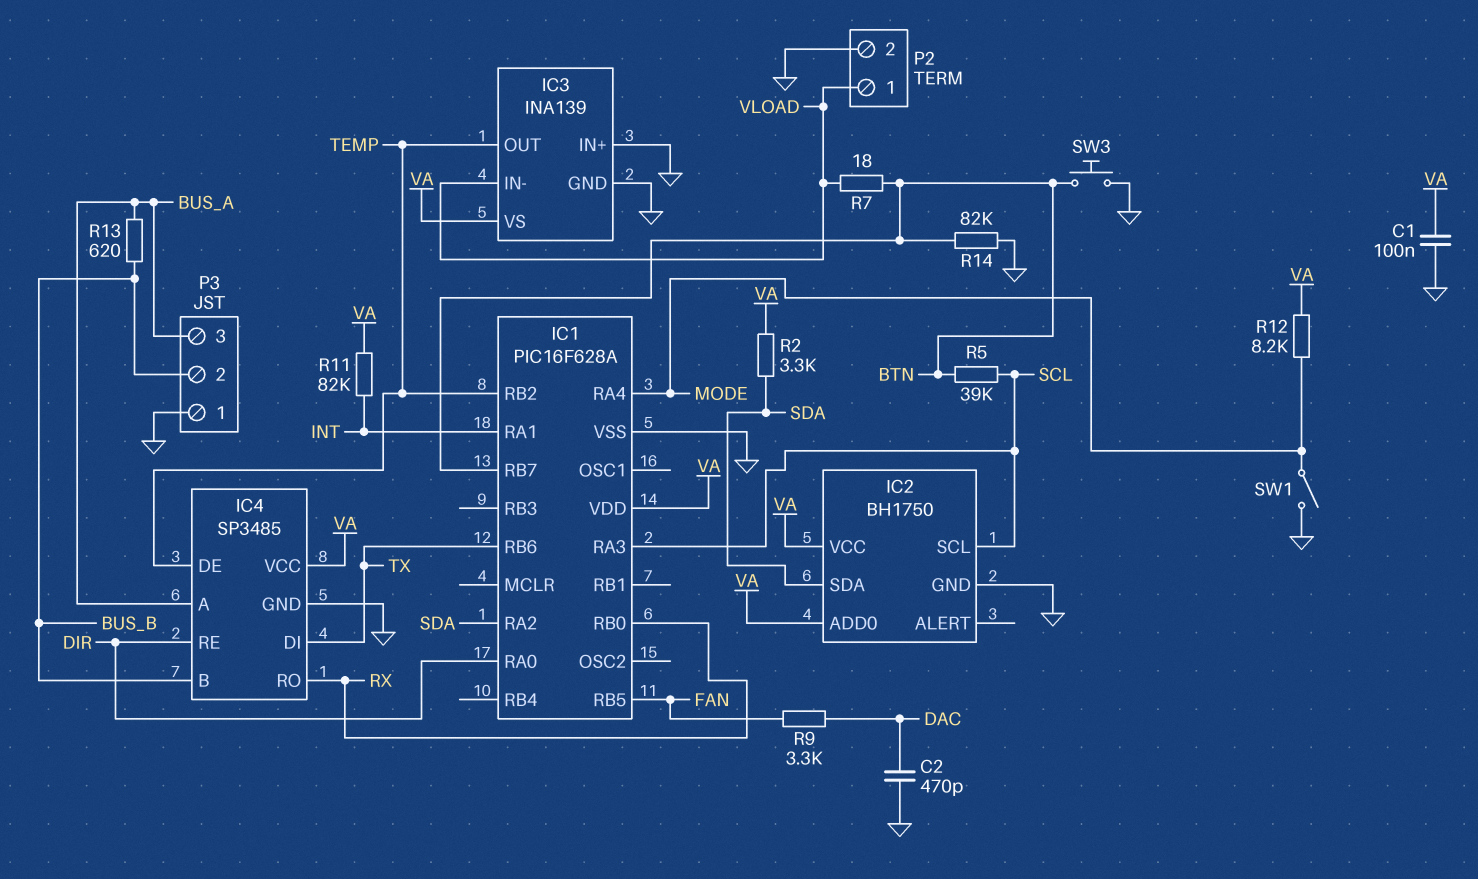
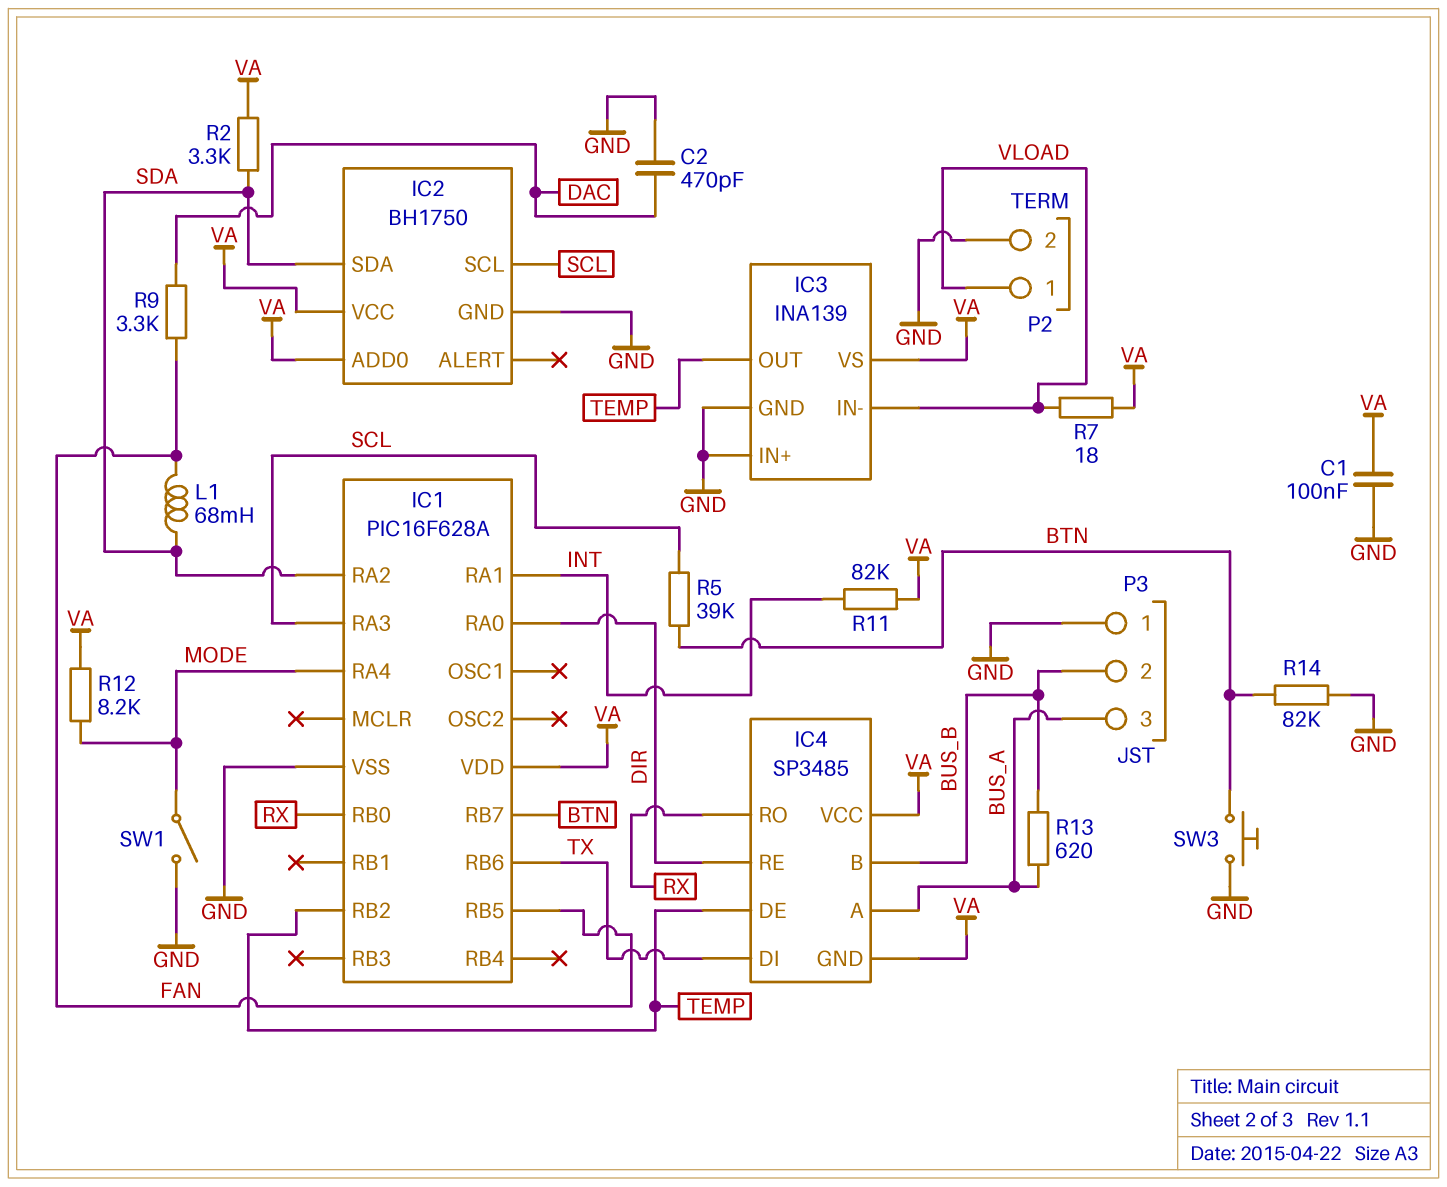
IC4 pin GND: GND -> VA
L1: none -> 68mH (FAN, SDA)
R7: 18 (BTN, VLOAD) -> 18 (VA, VLOAD)

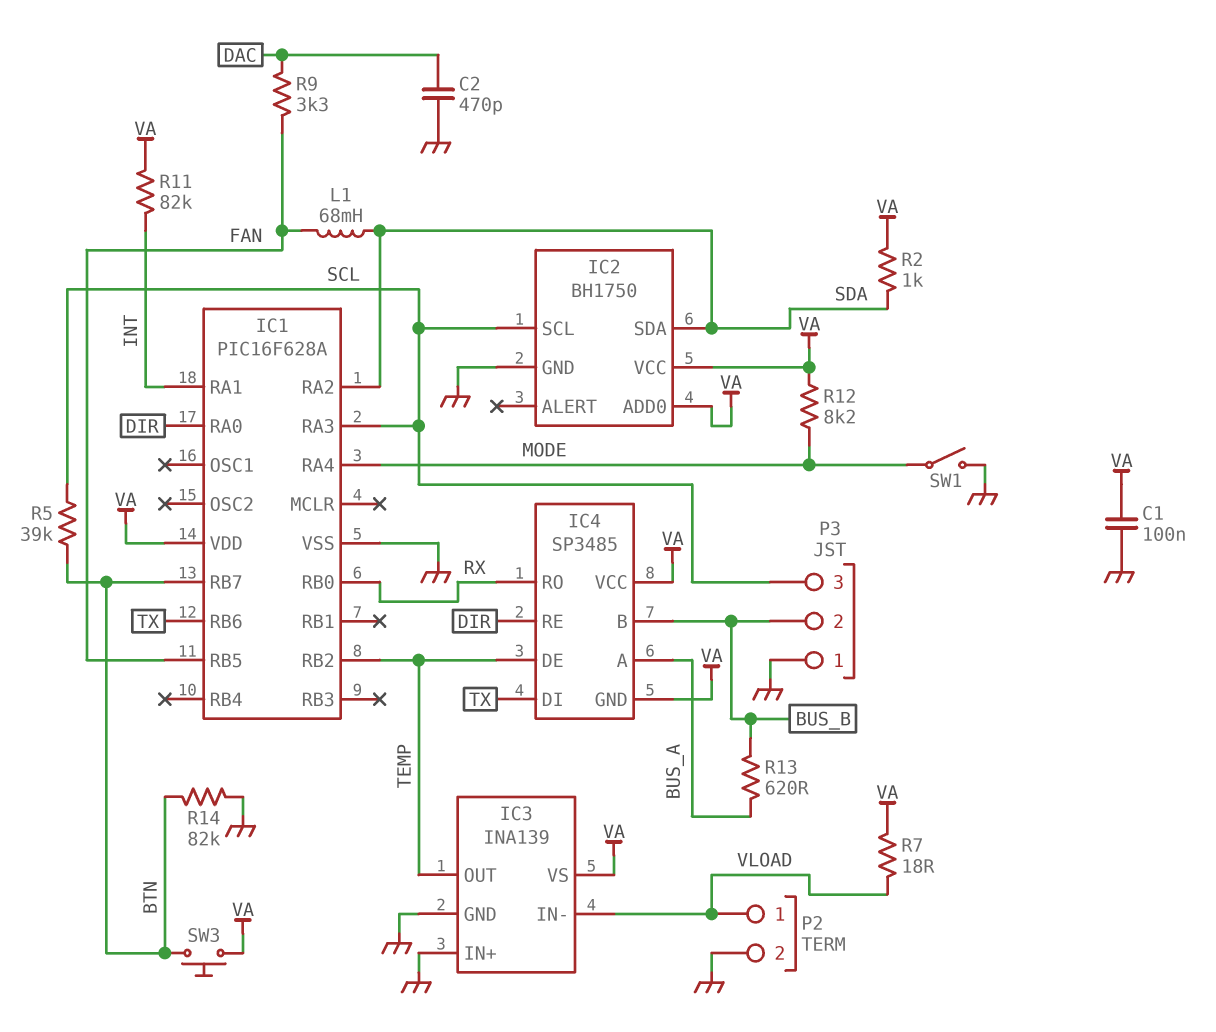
P3 pin 3: BUS_A -> SCL
R2: 3.3k (SDA, VA) -> 1k (SDA, VA)
SW3: button (BTN, GND) -> button (BTN, VA)

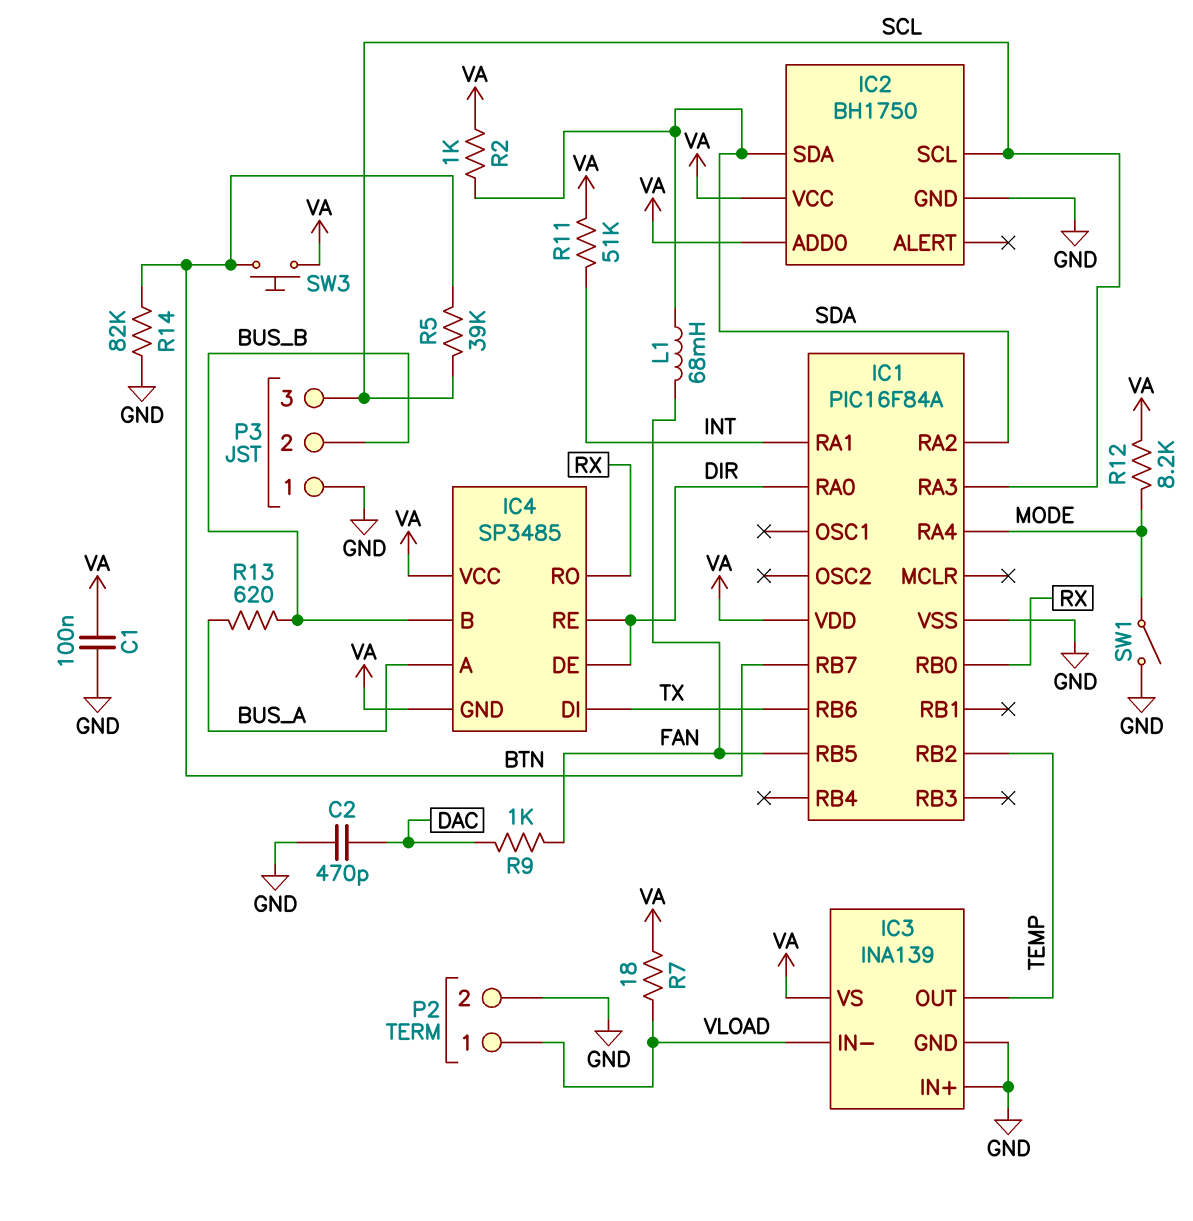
IC1: PIC16F628A -> PIC16F84A
IC4 pin DE: TEMP -> DIR
R9: 3.3k (DAC, FAN) -> 1k (DAC, FAN)
R11: 82k (INT, VA) -> 51k (INT, VA)

